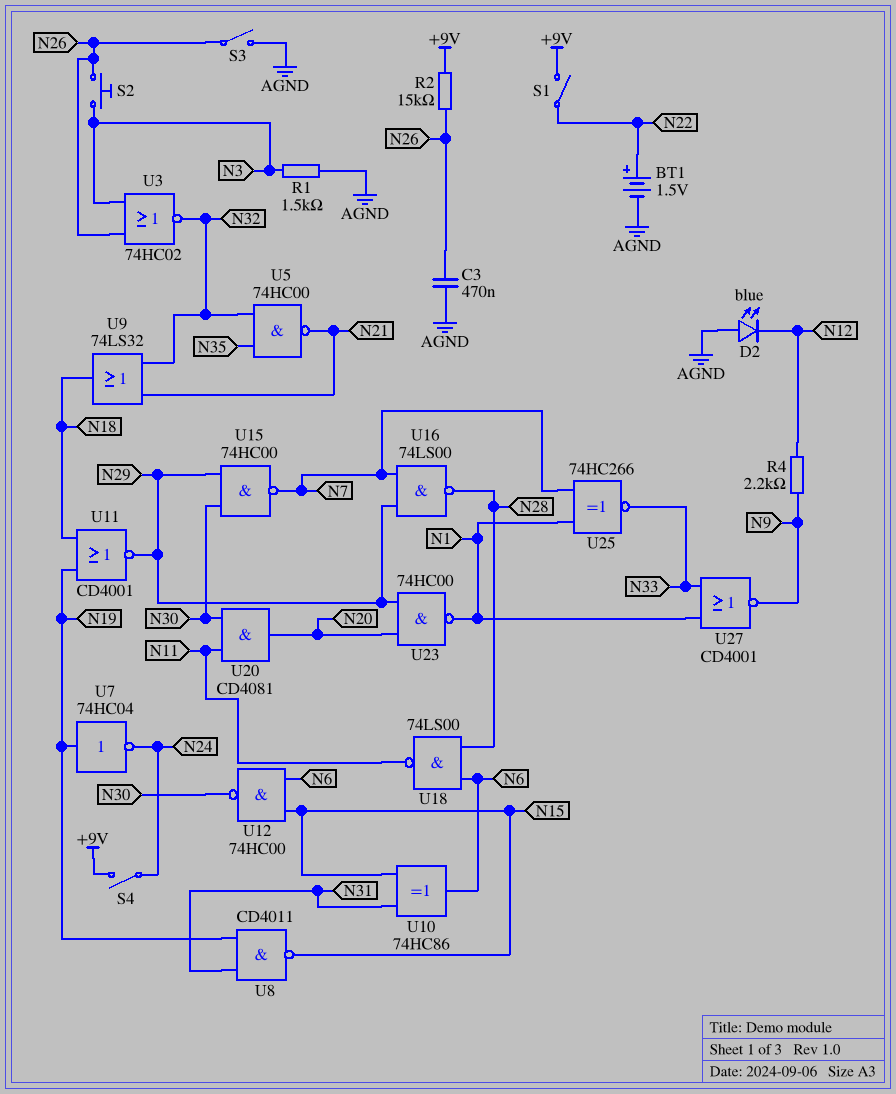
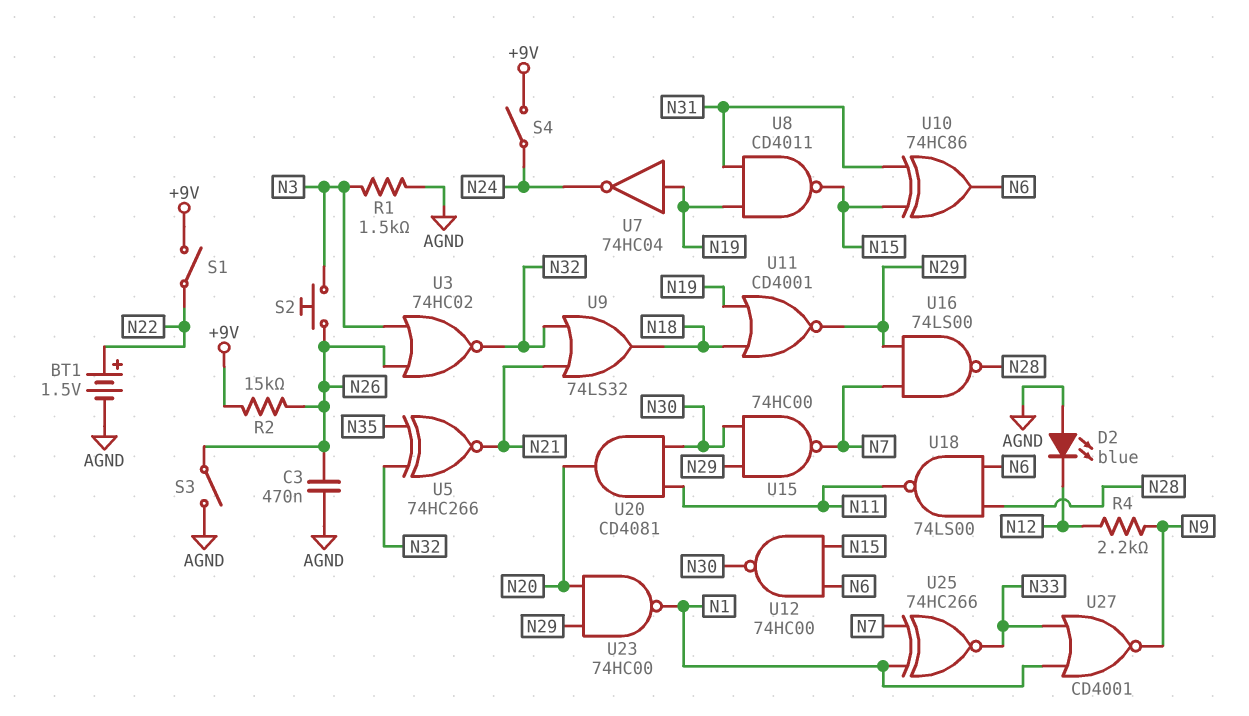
U5: NAND 74HC00 (in N32, in N35, out N21) -> XNOR 74HC266 (in N32, in N35, out N21)

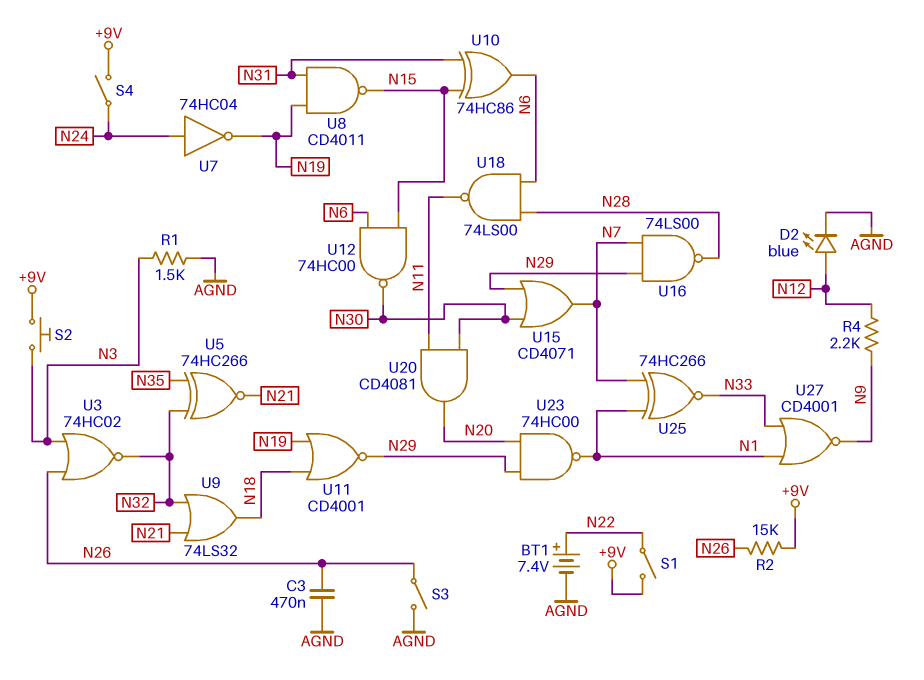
BT1: 1.5V (plus N22, minus AGND) -> 7.4V (plus N22, minus AGND)
D2: LED blue (A AGND, K N12) -> LED blue (A N12, K AGND)
S2: button (N3, N26) -> button (+9V, N3)
U7: NOT 74HC04 (in N19, out N24) -> NOT 74HC04 (in N24, out N19)
U15: NAND 74HC00 (in N29, in N30, out N7) -> OR CD4071 (in N29, in N30, out N7)

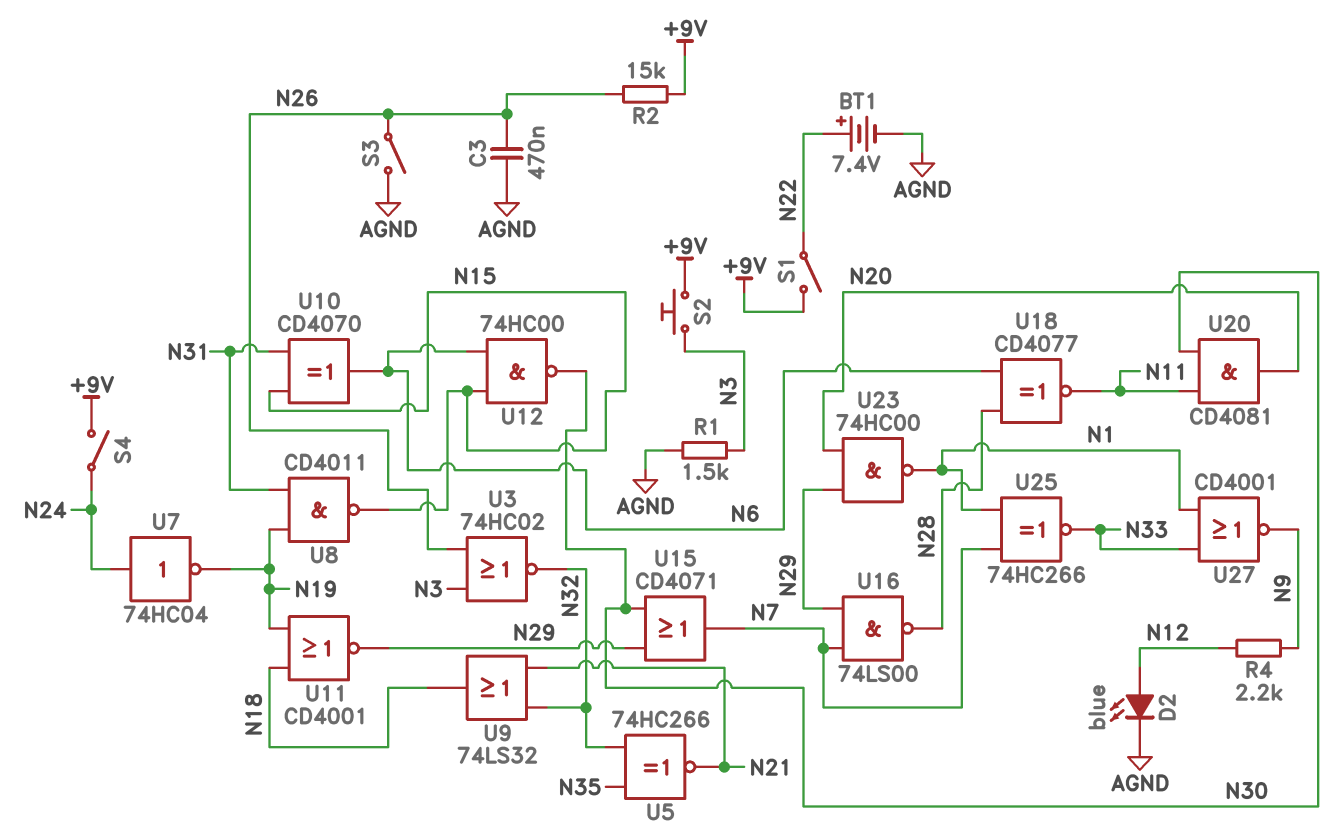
U10: XOR 74HC86 (in N15, in N31, out N6) -> XOR CD4070 (in N15, in N31, out N6)
U18: NAND 74LS00 (in N6, in N28, out N11) -> XNOR CD4077 (in N6, in N28, out N11)

